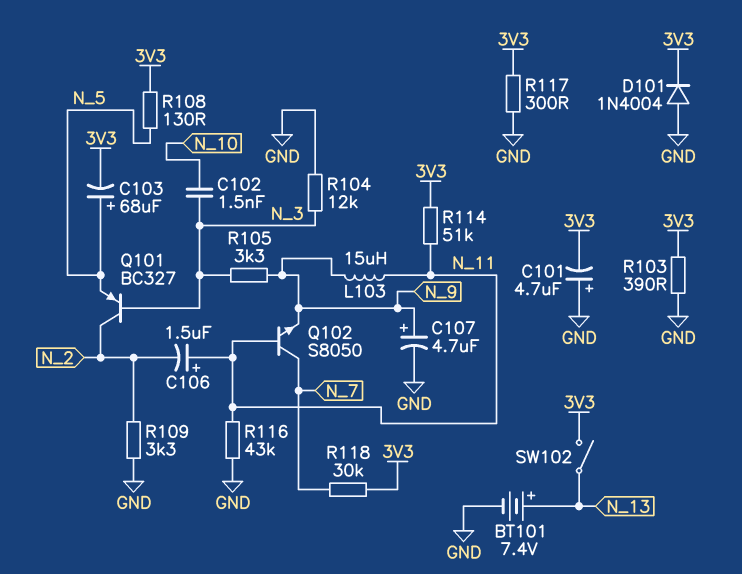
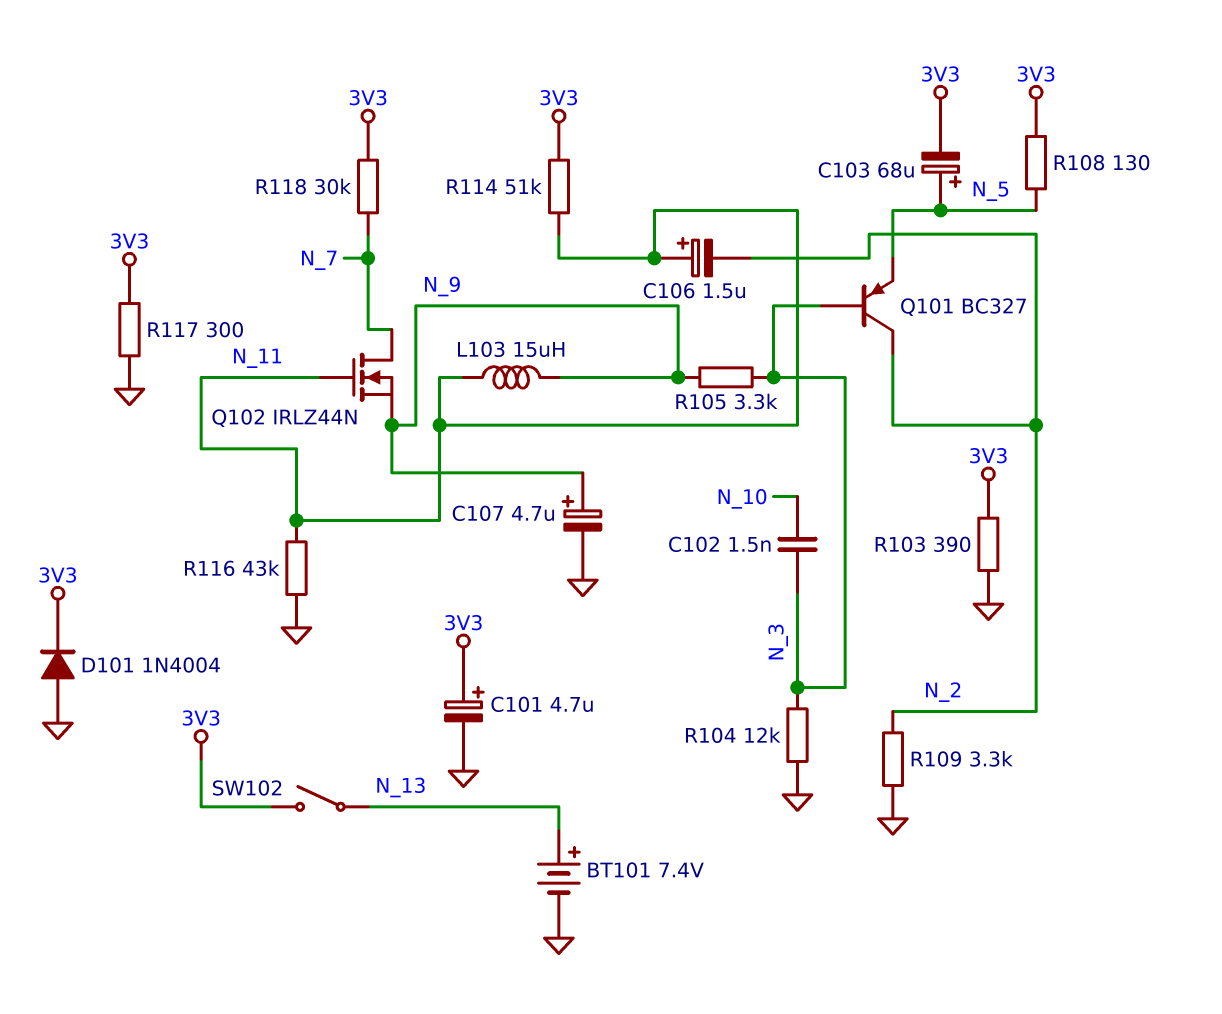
C101: 4.7uF (plus GND, minus 3V3) -> 4.7uF (plus 3V3, minus GND)
Q102: NPN S8050 (B N_11, C N_7, E N_9) -> NMOS IRLZ44N (G N_11, D N_7, S N_9)

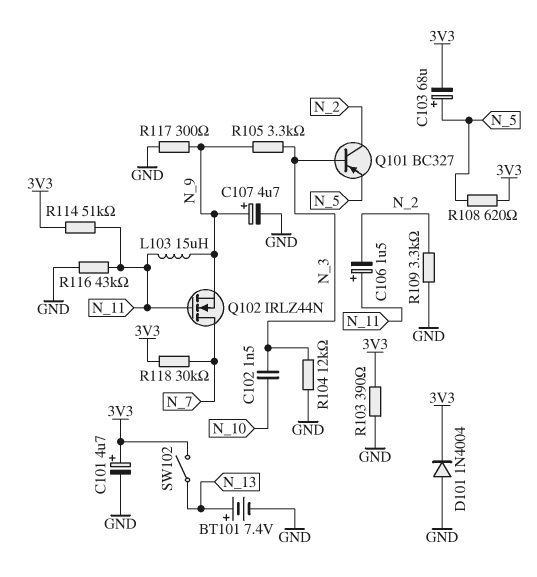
R108: 130 (3V3, N_5) -> 620 (3V3, N_5)
R117: 300 (3V3, GND) -> 300 (GND, N_9)

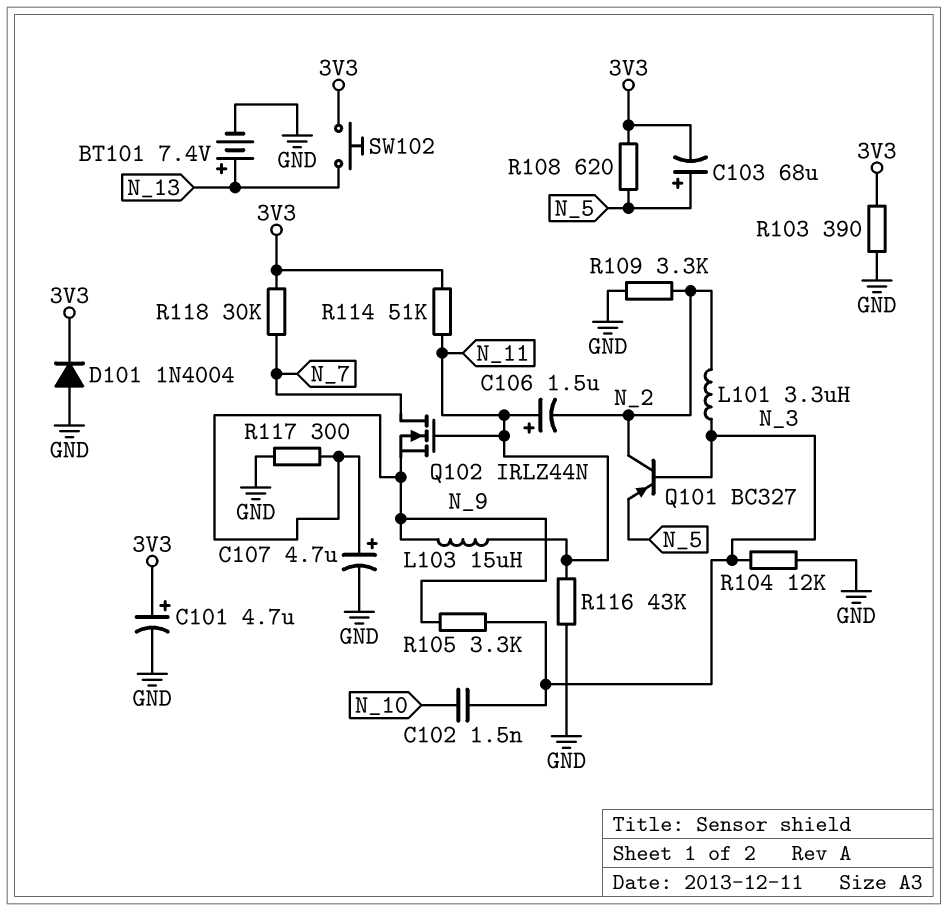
L101: none -> 3.3uH (N_2, N_3)
SW102: switch (3V3, N_13) -> button (3V3, N_13)

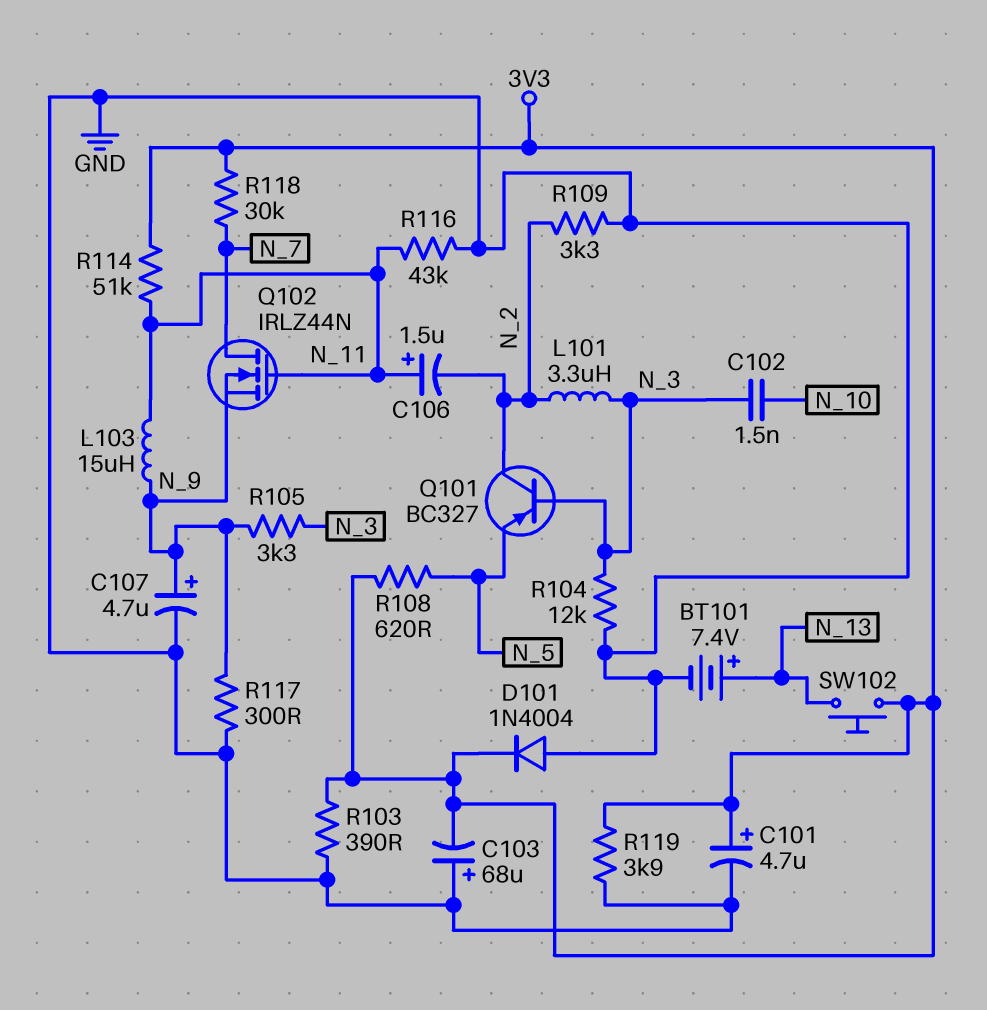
C103: 68uF (plus N_5, minus 3V3) -> 68uF (plus GND, minus 3V3)
R119: none -> 3.9k (3V3, GND)

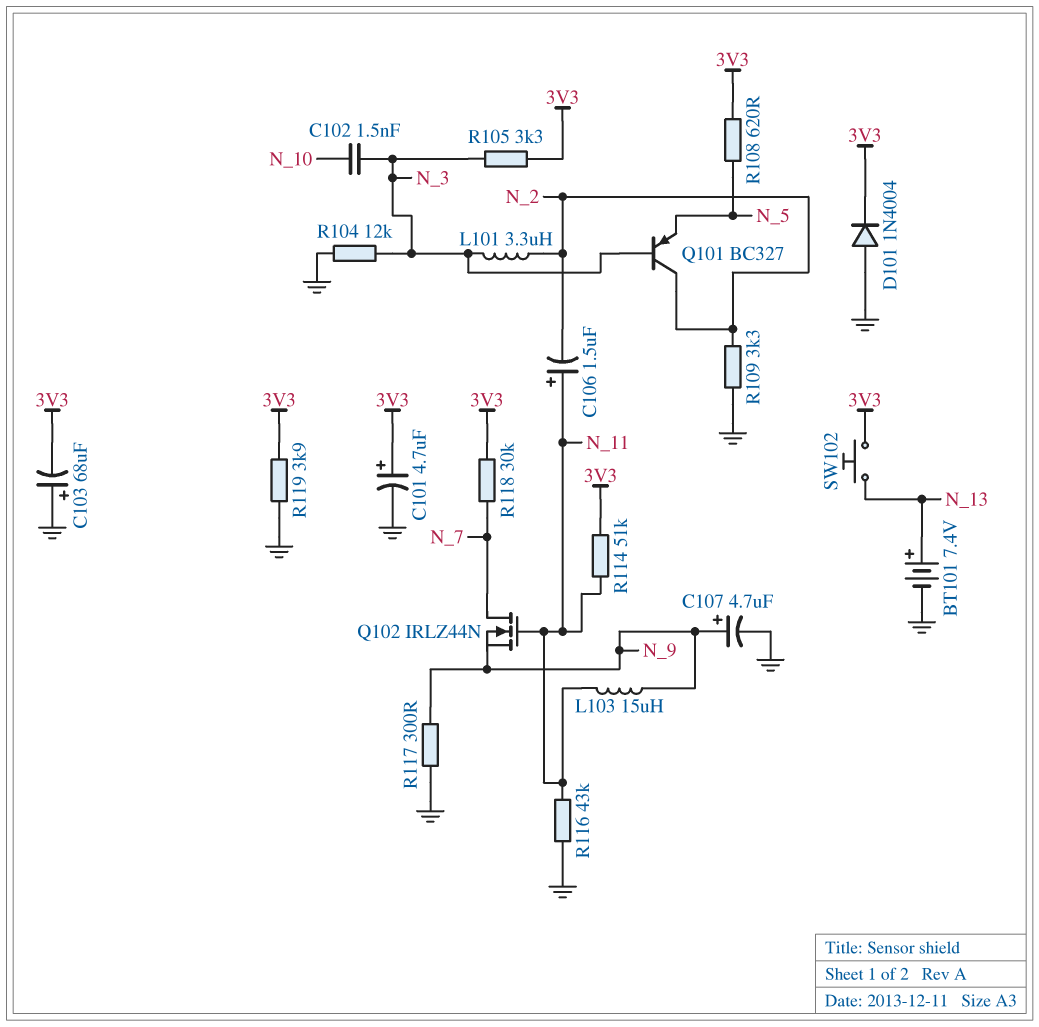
R103: 390 (3V3, GND) -> none
R105: 3.3k (N_3, N_9) -> 3.3k (3V3, N_3)

